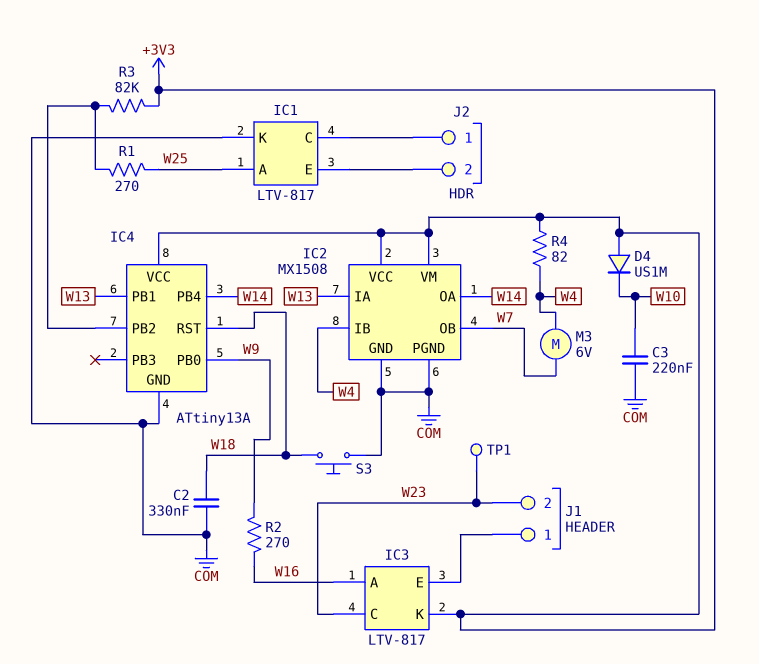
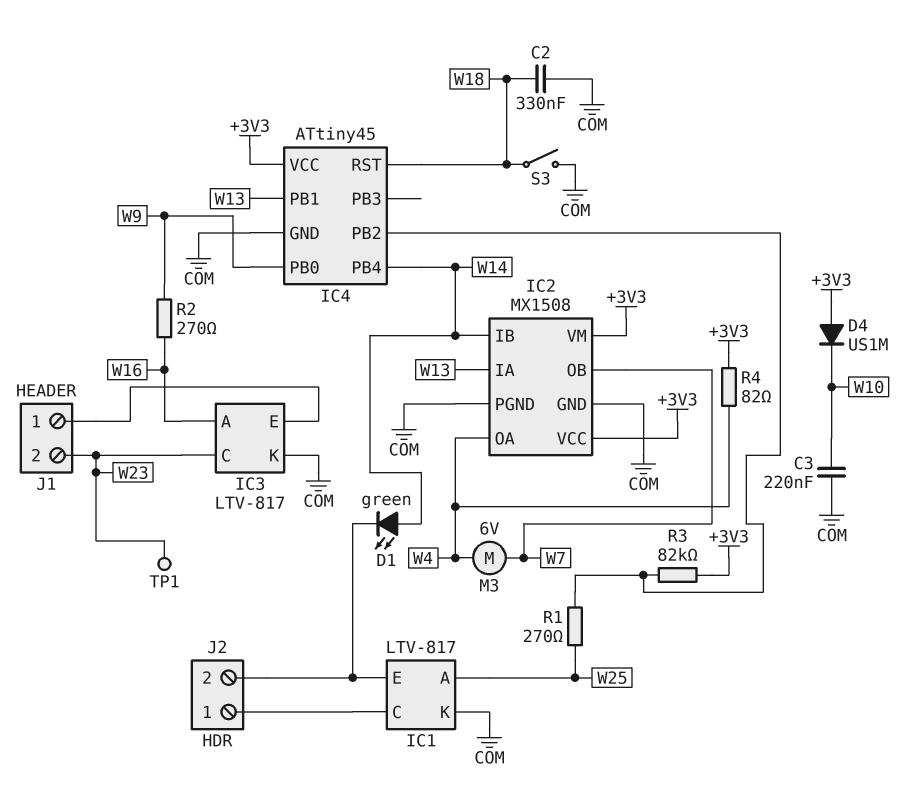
D1: none -> LED green (A W14, K IC1/E)
IC2 pin IB: W4 -> W14
IC2 pin OA: W14 -> W4
IC3 pin K: +3V3 -> COM
IC4: ATtiny13A -> ATtiny45
S3: button (COM, W18) -> switch (COM, W18)

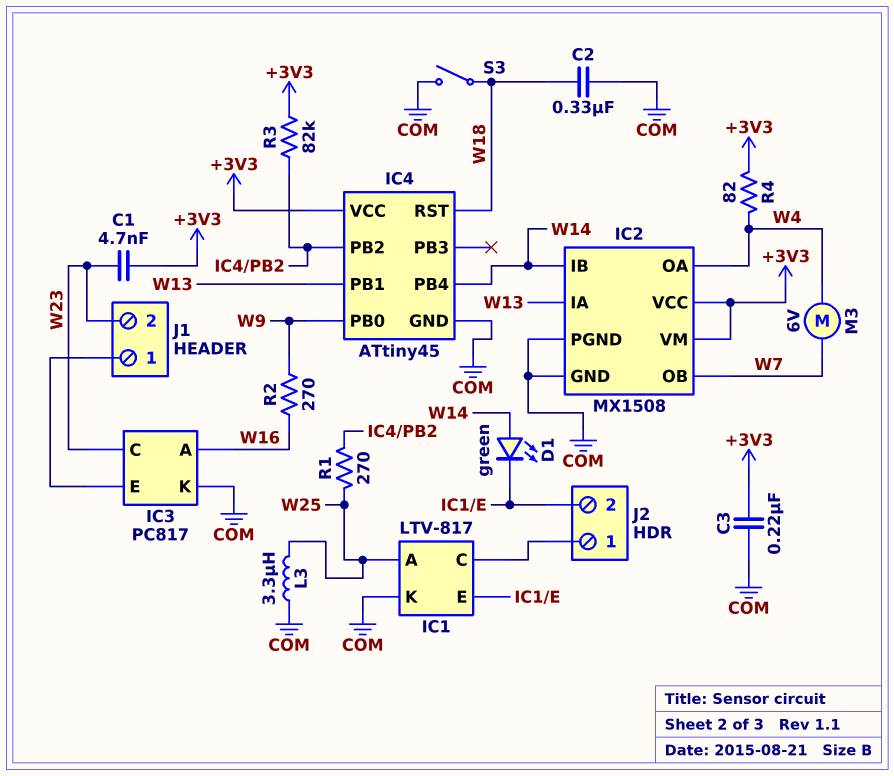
C1: none -> 4.7nF (+3V3, W23)
C3: 220nF (COM, W10) -> 220nF (+3V3, COM)
D4: diode US1M (A +3V3, K W10) -> none
IC3: LTV-817 -> PC817
L3: none -> 3.3uH (COM, W25)
TP1: test point (W23) -> none

